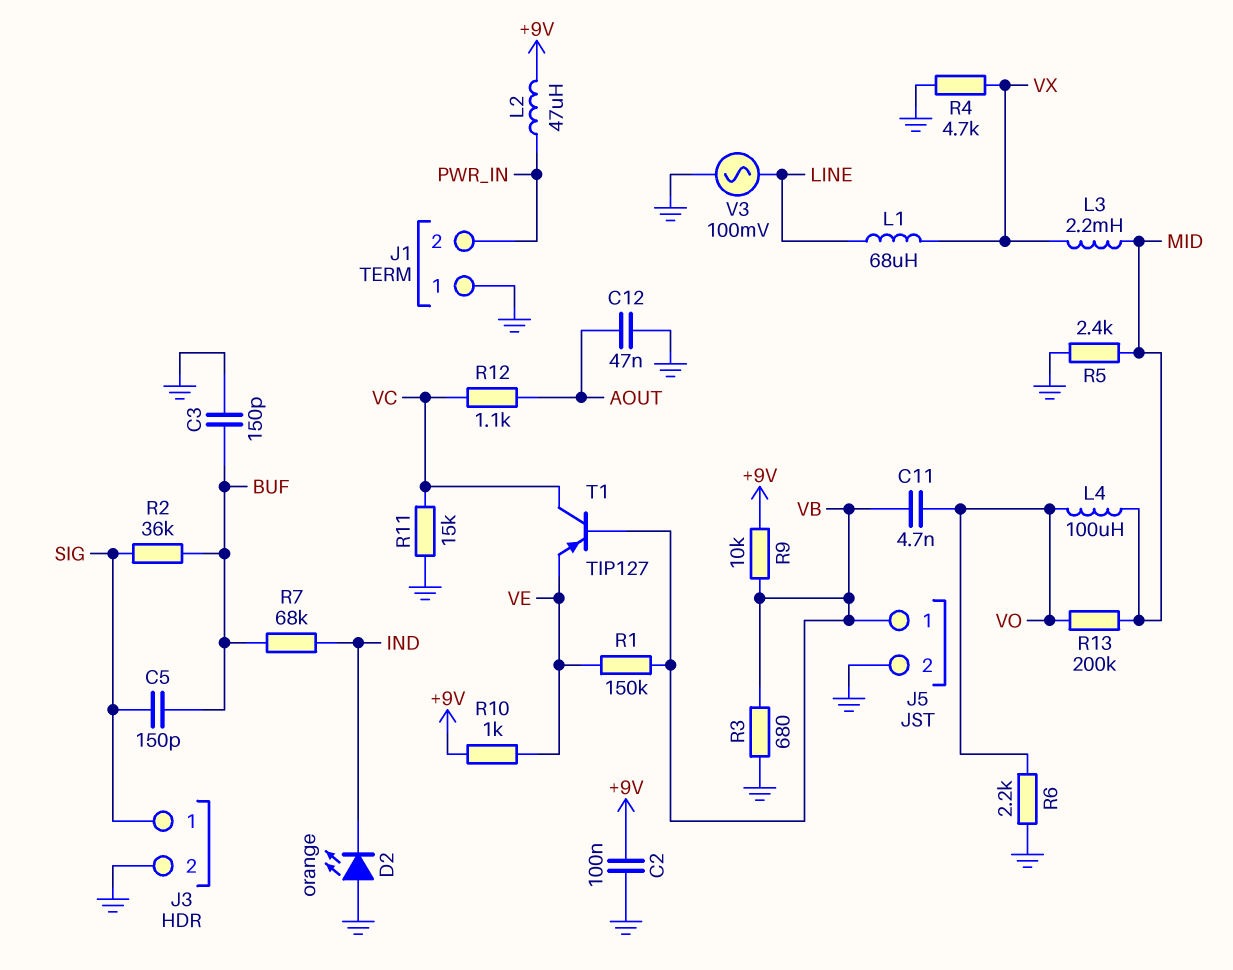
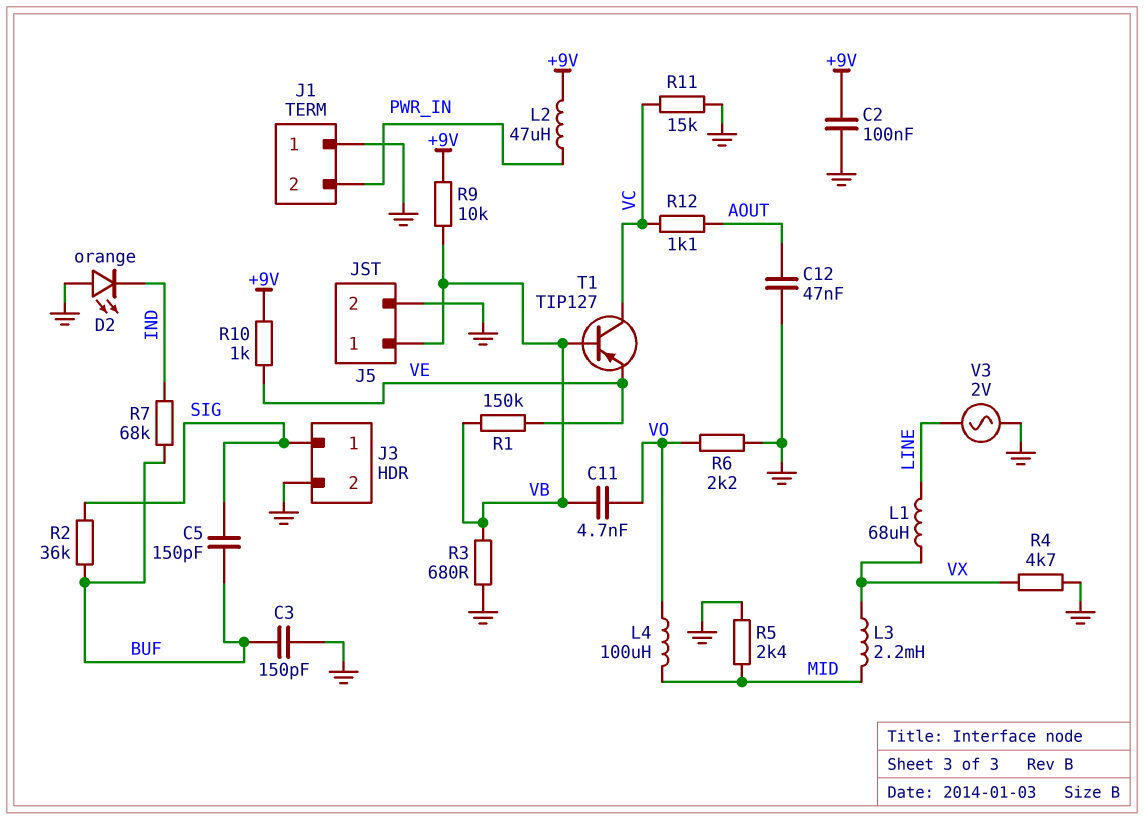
R13: 200k (MID, VO) -> none
V3: AC 100mV (GND, LINE) -> AC 2V (GND, LINE)

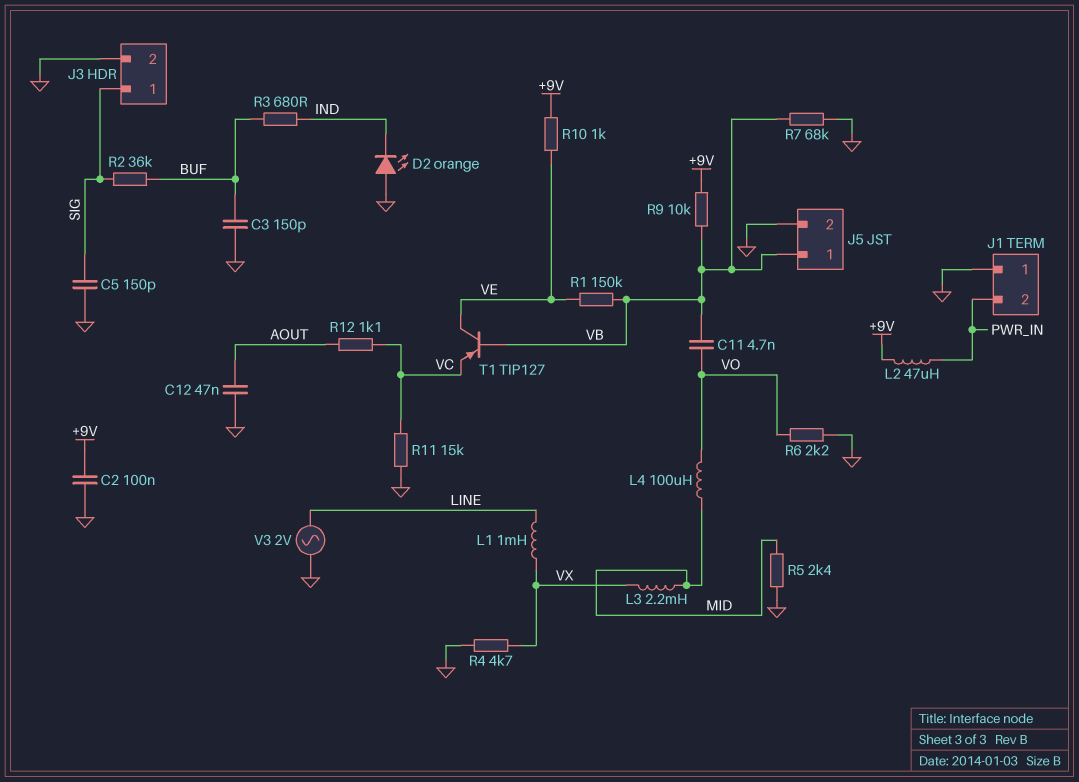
C5: 150pF (BUF, SIG) -> 150pF (GND, SIG)
L1: 68uH (LINE, VX) -> 1mH (LINE, VX)
R3: 680 (GND, VB) -> 680 (BUF, IND)
R7: 68k (BUF, IND) -> 68k (GND, VB)
T1: PNP TIP127 (B VB, C VC, E VE) -> PNP TIP127 (B VB, C VE, E VC)

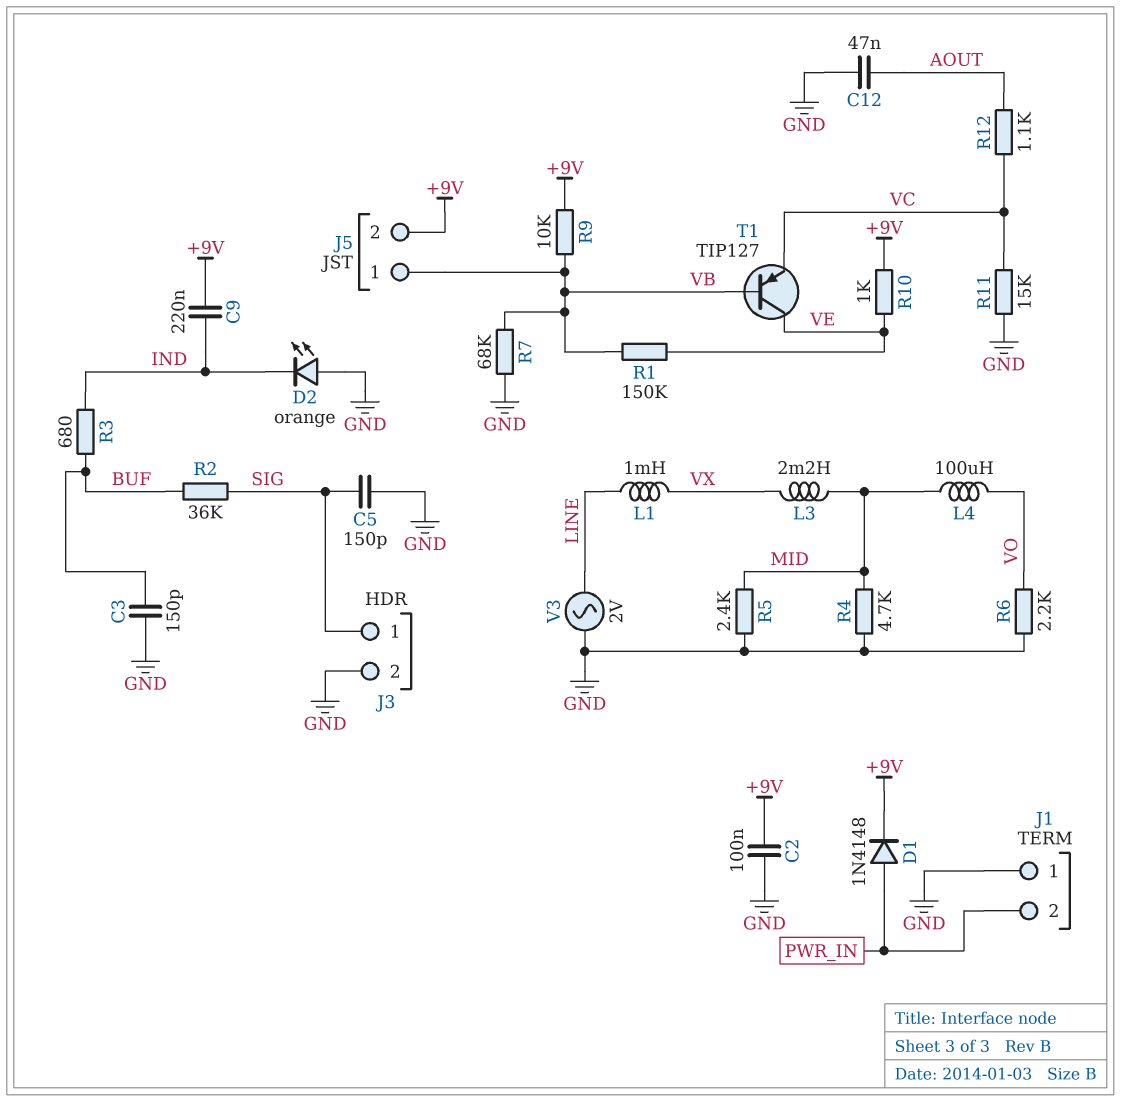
C9: none -> 220nF (+9V, IND)
C11: 4.7nF (VB, VO) -> none
D1: none -> diode 1N4148 (A PWR_IN, K +9V)
J5 pin 2: GND -> +9V
L2: 47uH (+9V, PWR_IN) -> none
R4: 4.7k (GND, VX) -> 4.7k (GND, MID)

